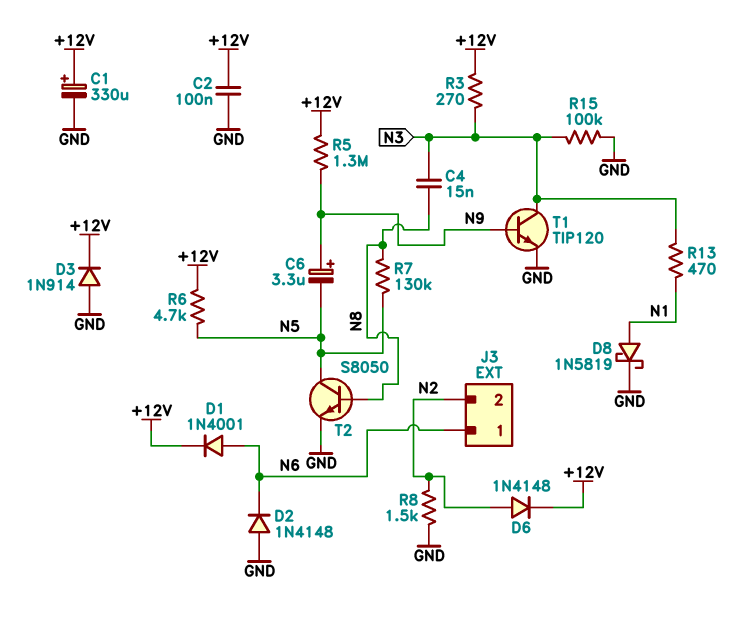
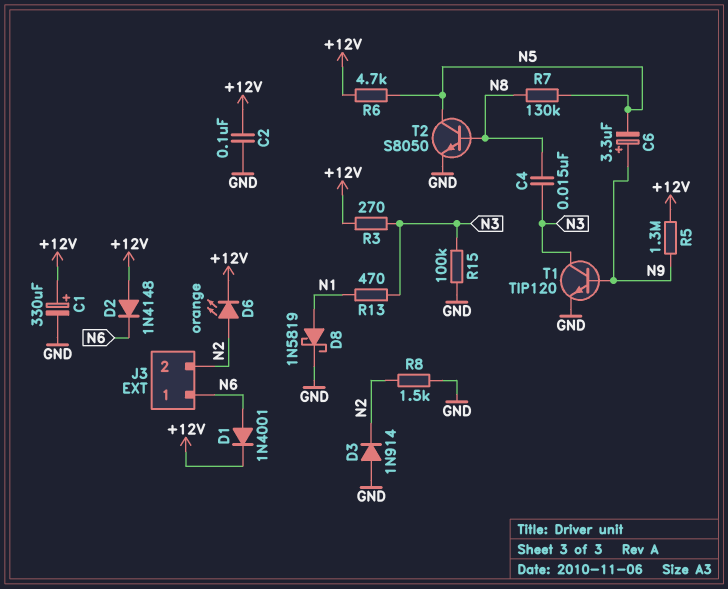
D2: diode 1N4148 (A GND, K N6) -> diode 1N4148 (A +12V, K N6)
D3: diode 1N914 (A GND, K +12V) -> diode 1N914 (A GND, K N2)
D6: diode 1N4148 (A N2, K +12V) -> LED orange (A N2, K +12V)

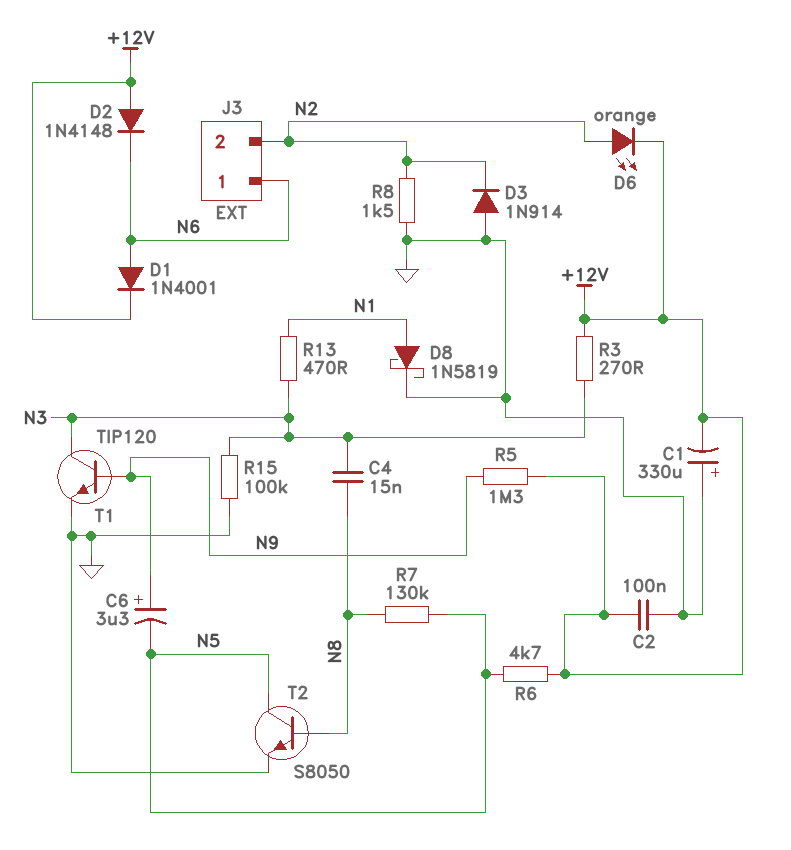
C1: 330uF (plus +12V, minus GND) -> 330uF (plus GND, minus +12V)

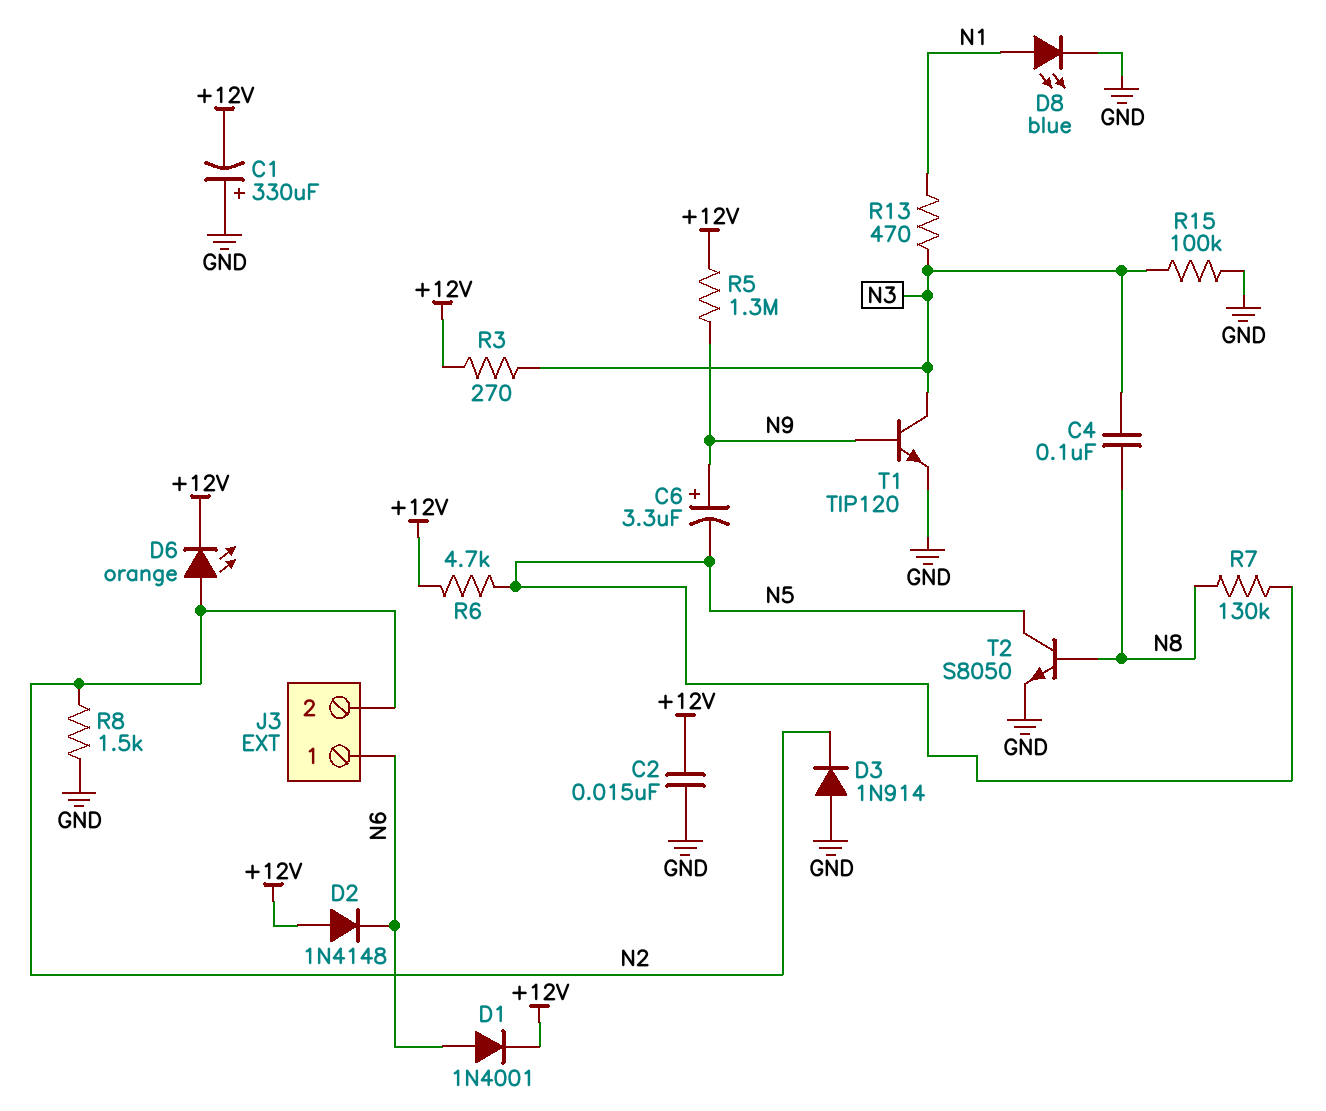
C2: 100nF (+12V, GND) -> 15nF (+12V, GND)
C4: 15nF (N3, N8) -> 100nF (N3, N8)
D8: schottky 1N5819 (A N1, K GND) -> LED blue (A N1, K GND)

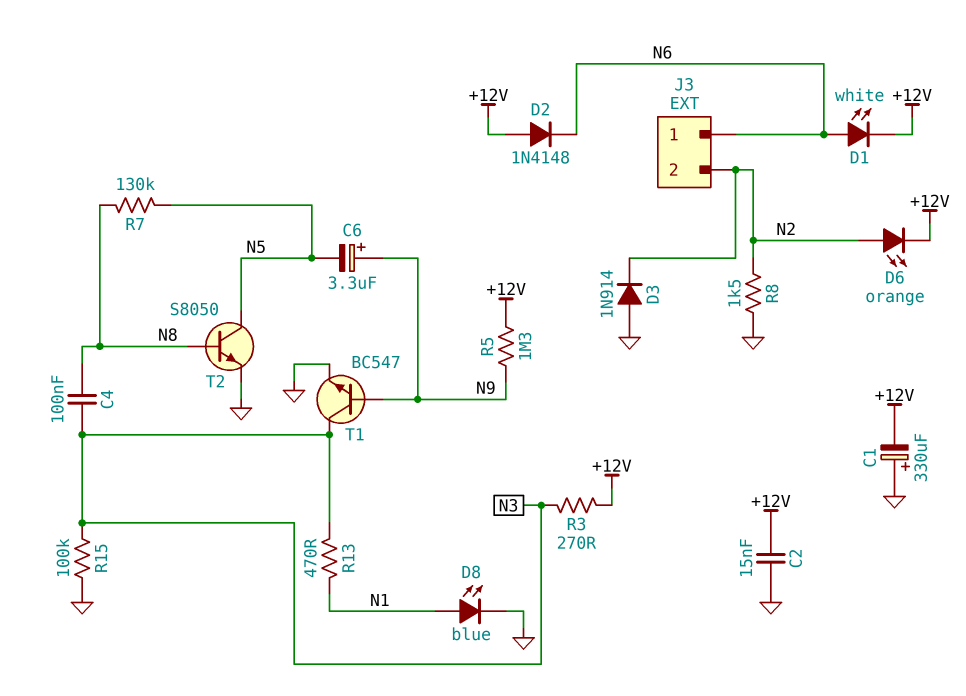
D1: diode 1N4001 (A N6, K +12V) -> LED white (A N6, K +12V)
R6: 4.7k (+12V, N5) -> none
T1: NPN TIP120 (B N9, C N3, E GND) -> NPN BC547 (B N9, C N3, E GND)

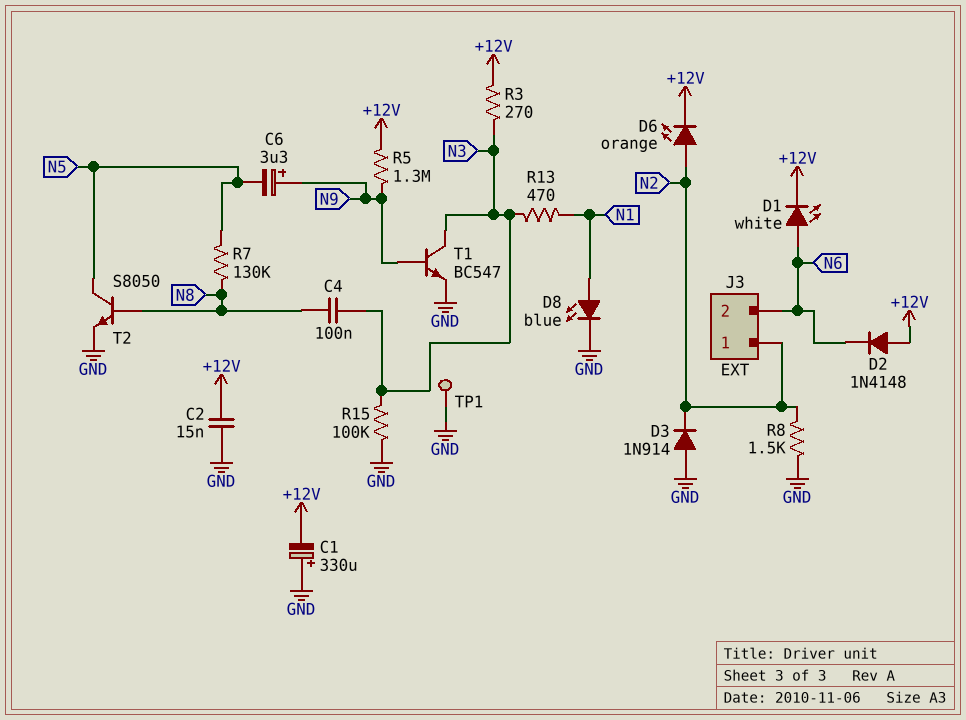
J3 pin 1: N6 -> N2
J3 pin 2: N2 -> N6
TP1: none -> test point (GND)

